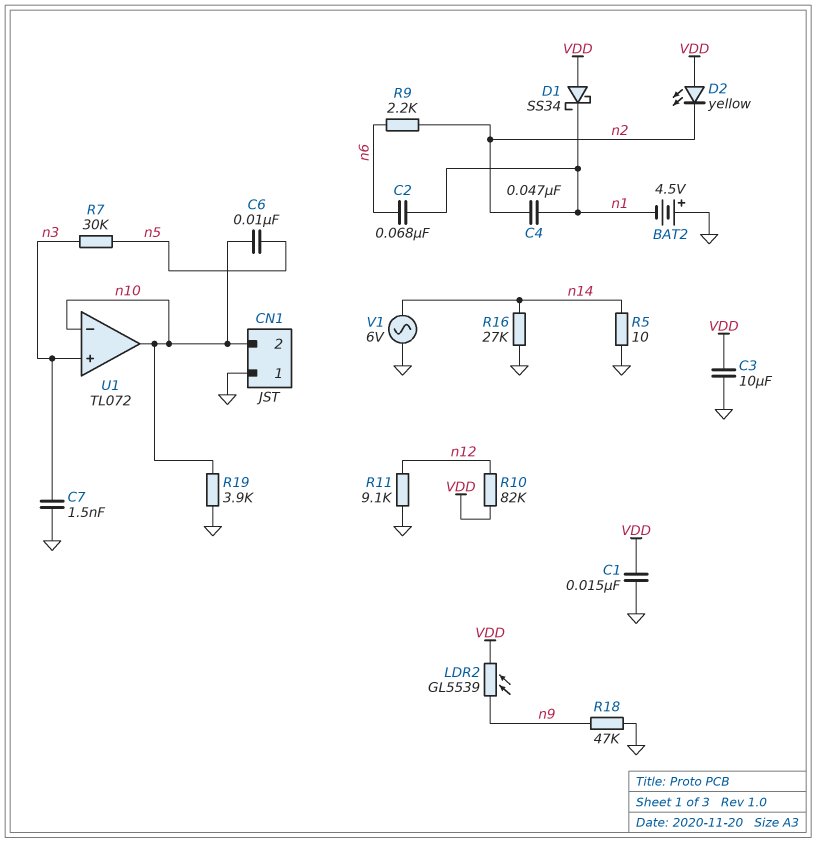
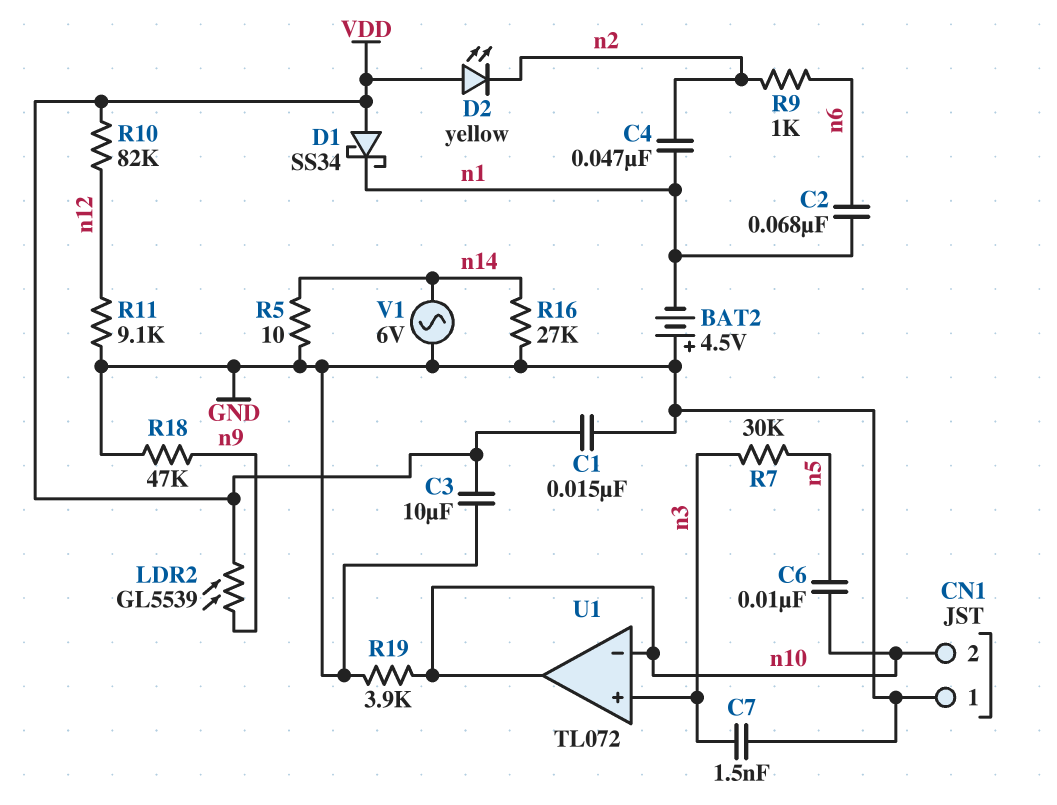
R9: 2.2k (n2, n6) -> 1k (n2, n6)

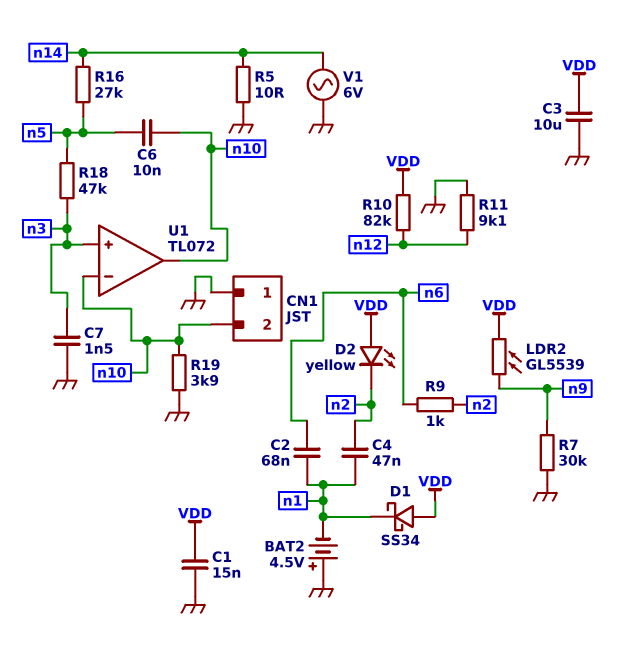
R7: 30k (n3, n5) -> 30k (GND, n9)
R16: 27k (GND, n14) -> 27k (n5, n14)
R18: 47k (GND, n9) -> 47k (n3, n5)

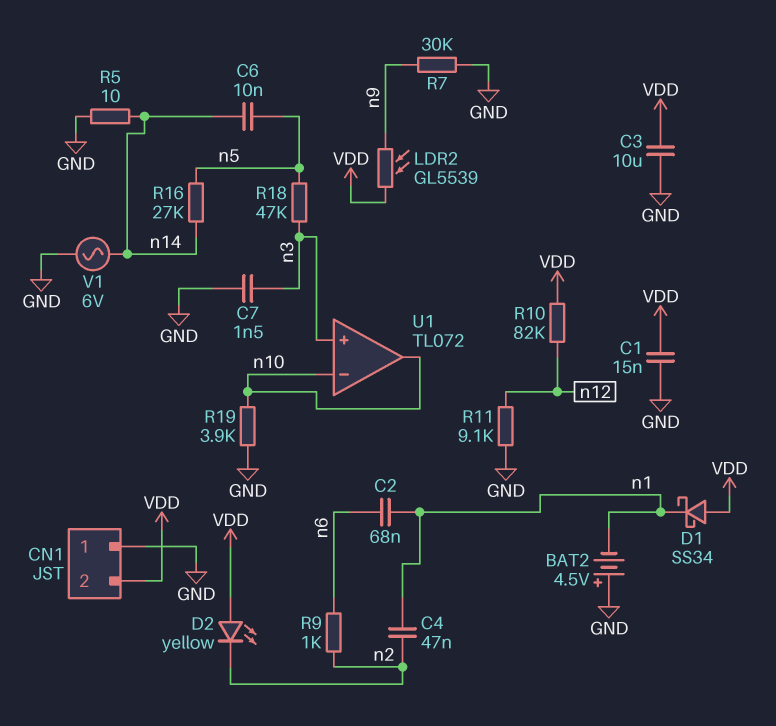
C6: 10nF (n5, n10) -> 10nF (n5, n14)
CN1 pin 2: n10 -> VDD

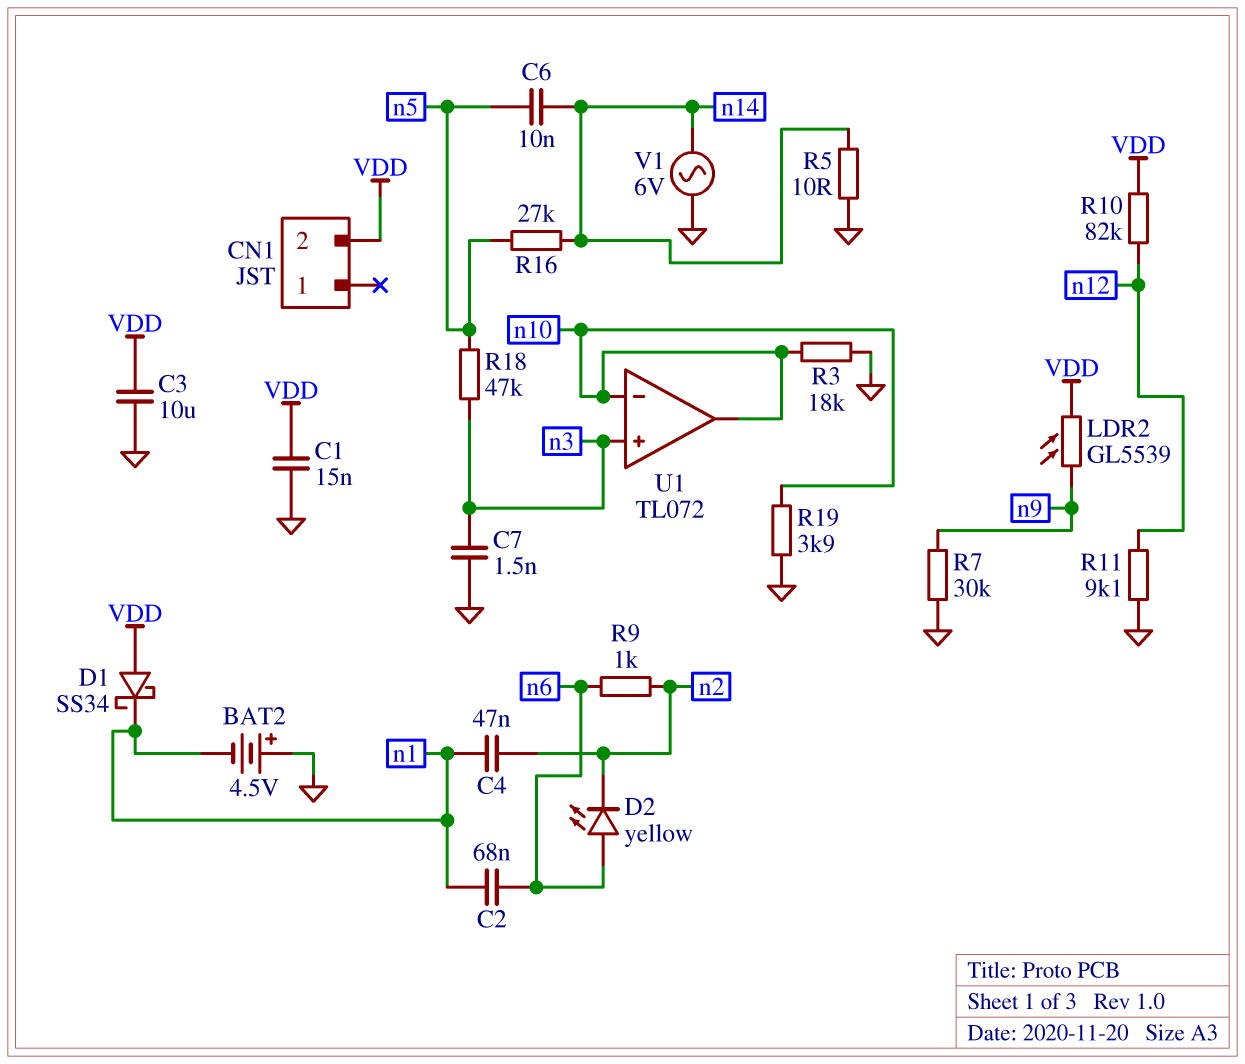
CN1 pin 1: GND -> none
D2: LED yellow (A VDD, K n2) -> LED yellow (A n6, K n2)
R3: none -> 18k (GND, n10)

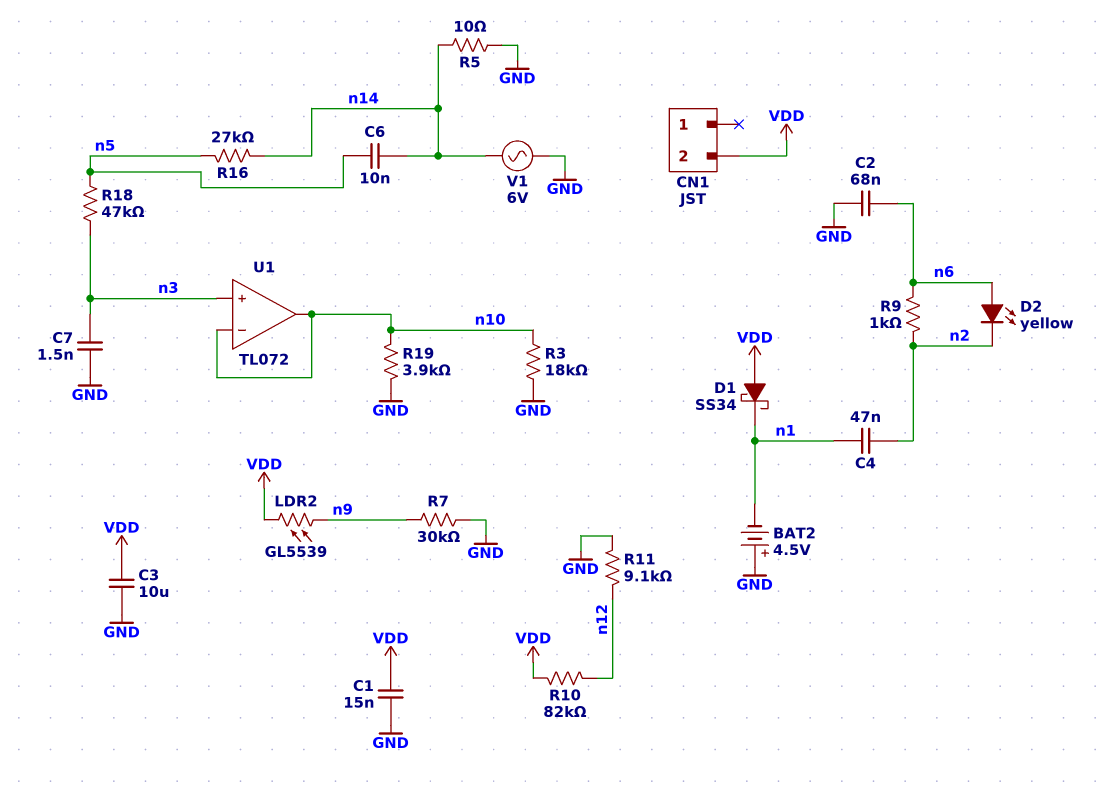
C2: 68nF (n1, n6) -> 68nF (GND, n6)

